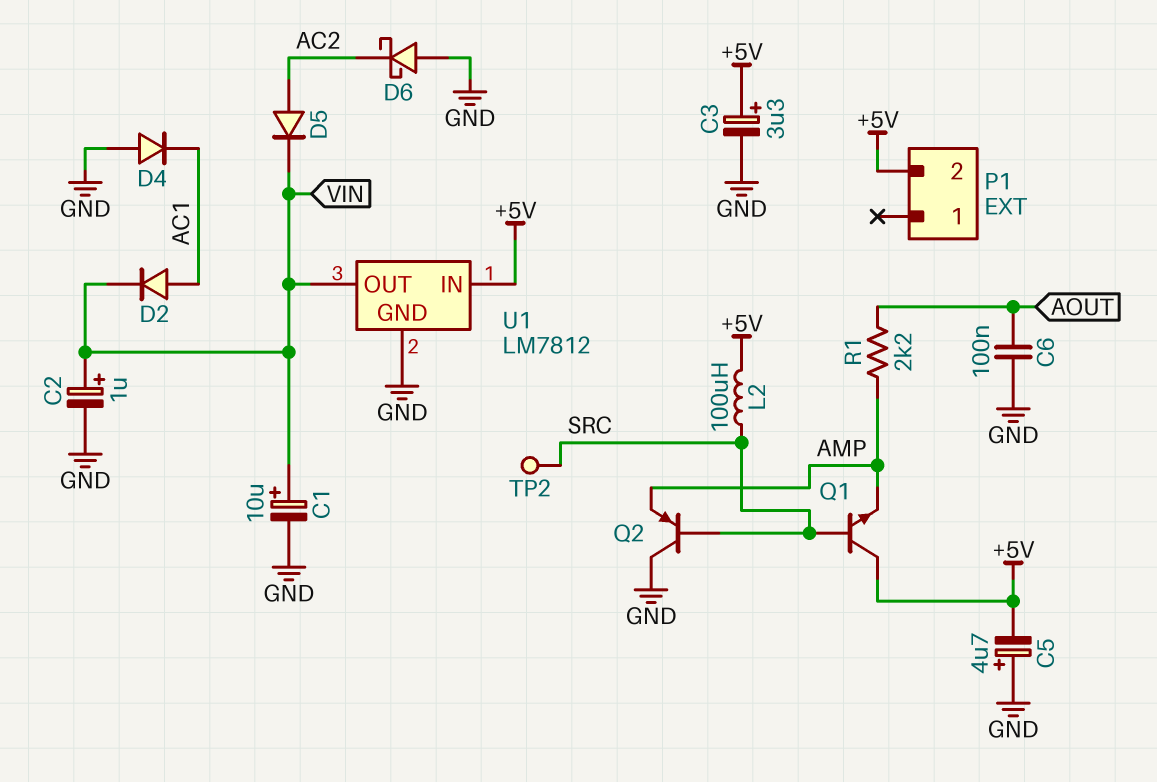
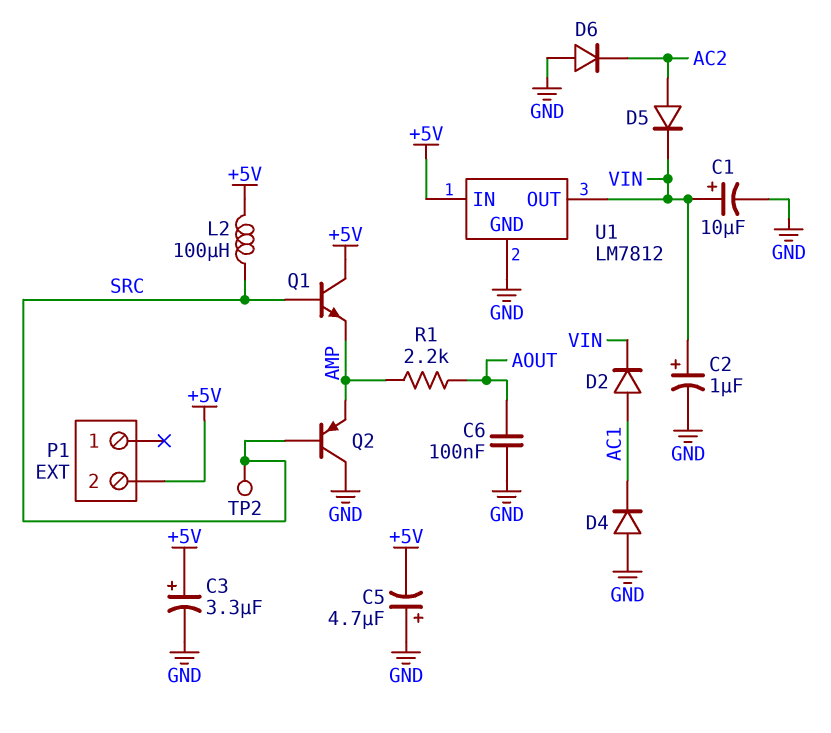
D6: schottky (A GND, K AC2) -> diode (A GND, K AC2)

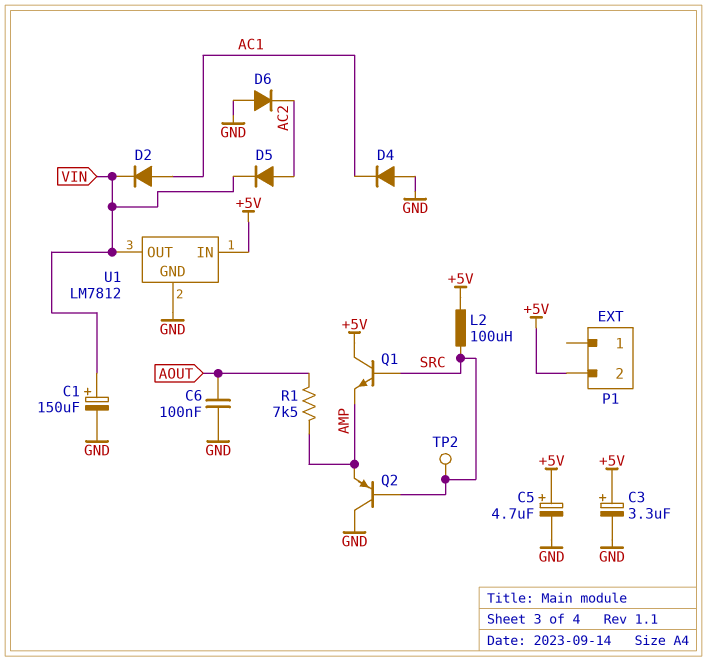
C1: 10uF (plus VIN, minus GND) -> 150uF (plus VIN, minus GND)
C2: 1uF (plus VIN, minus GND) -> none
C5: 4.7uF (plus GND, minus +5V) -> 4.7uF (plus +5V, minus GND)
R1: 2.2k (AMP, AOUT) -> 7.5k (AMP, AOUT)

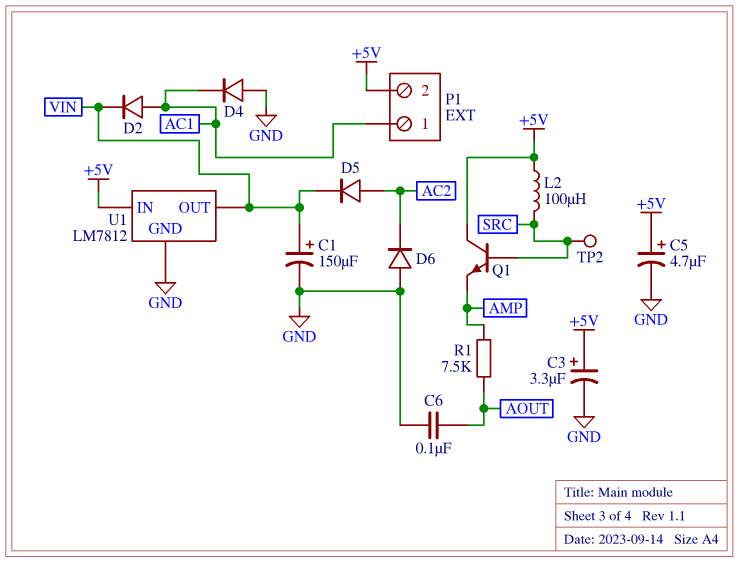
P1 pin 1: none -> AC1
Q2: PNP (B SRC, C GND, E AMP) -> none

